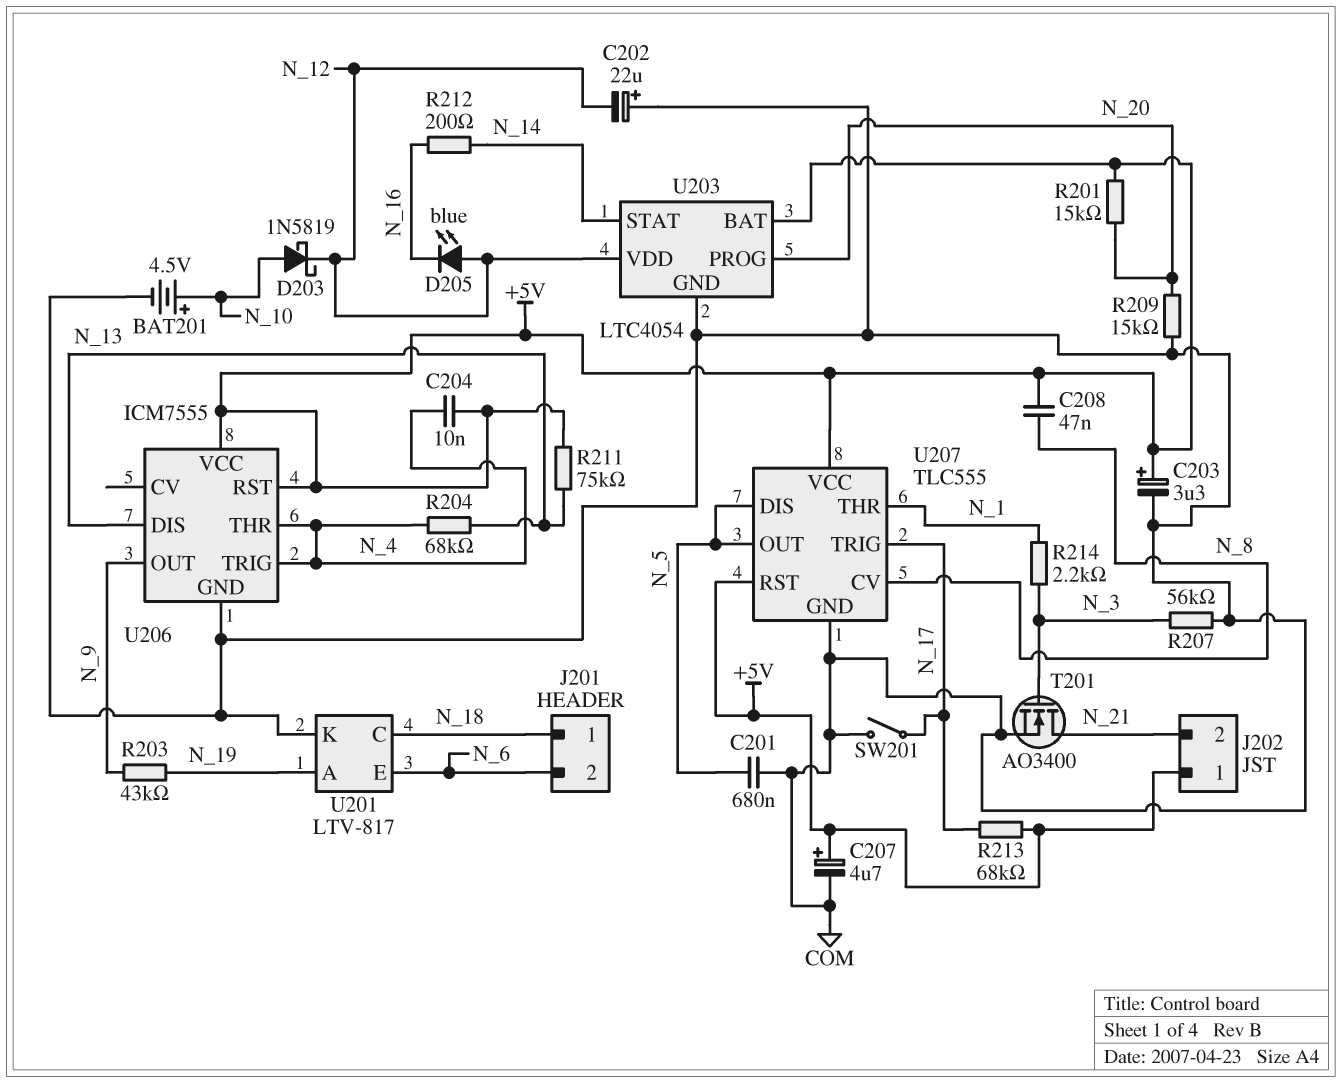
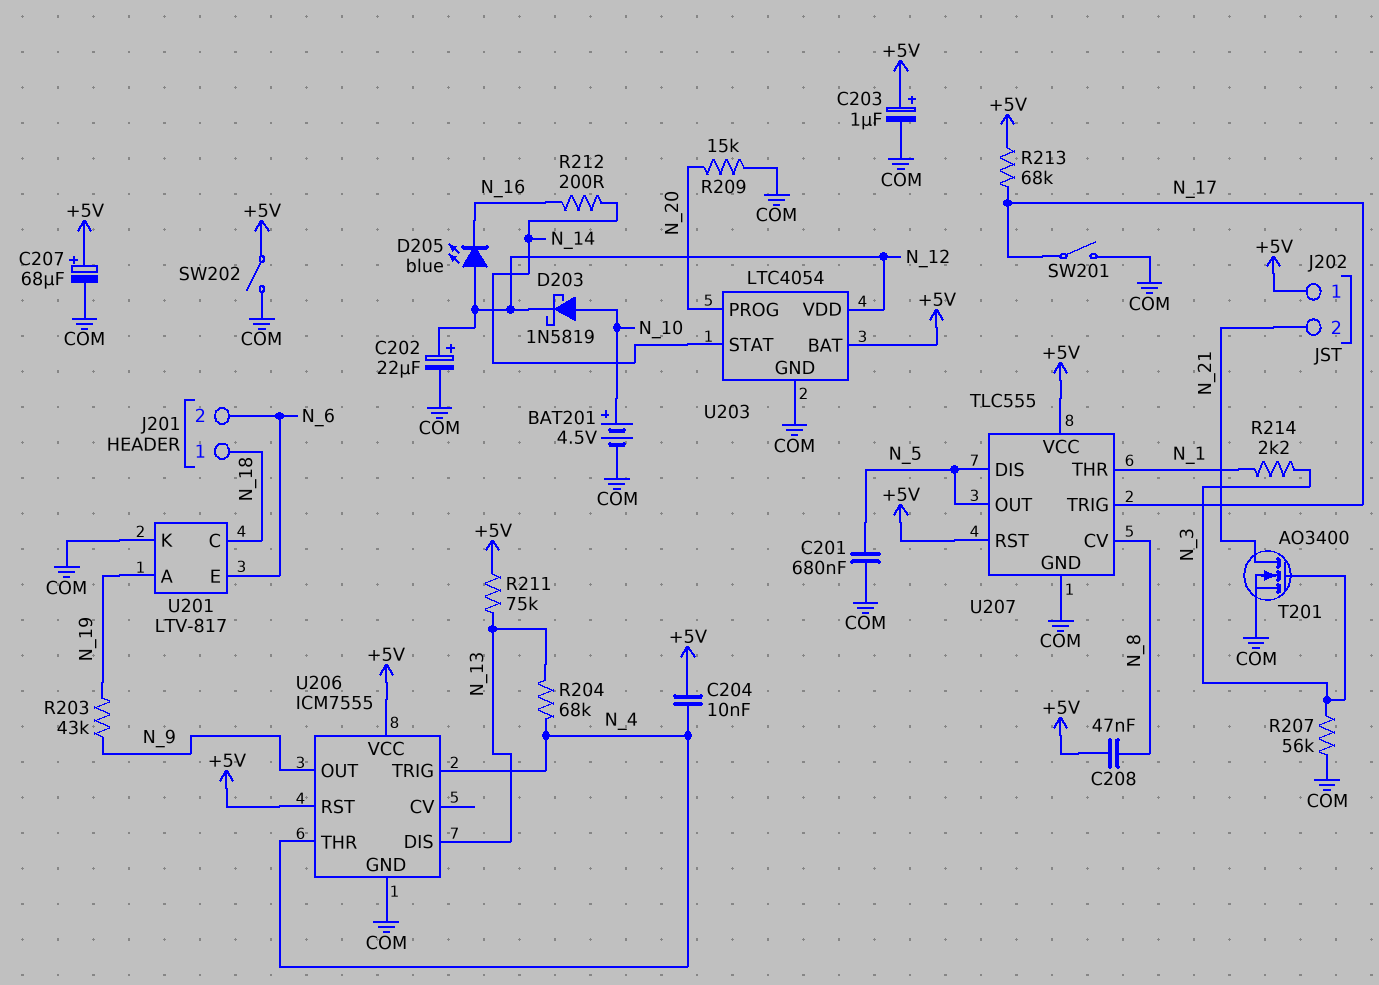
C202: 22uF (plus COM, minus N_12) -> 22uF (plus N_12, minus COM)
C203: 3.3uF (plus +5V, minus COM) -> 1uF (plus +5V, minus COM)
C207: 4.7uF (plus +5V, minus COM) -> 68uF (plus +5V, minus COM)
R201: 15k (+5V, N_20) -> none
SW202: none -> switch (+5V, COM)

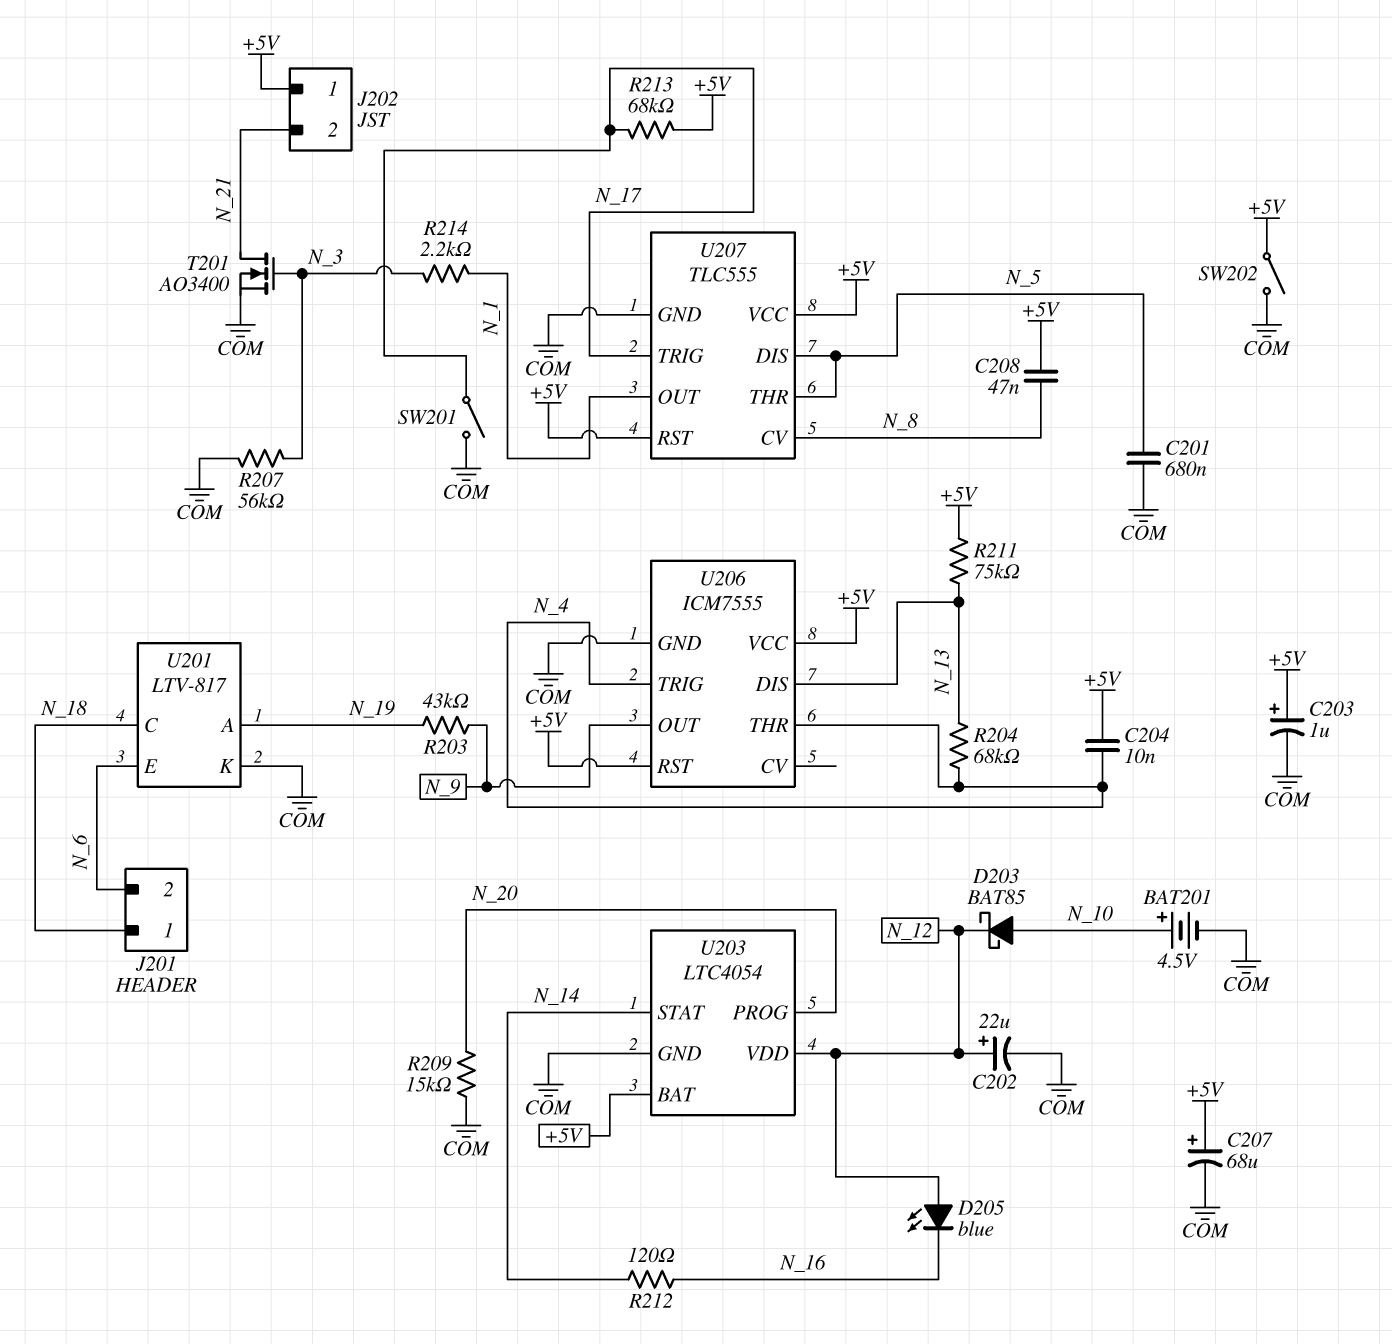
D203: schottky 1N5819 (A N_10, K N_12) -> schottky BAT85 (A N_10, K N_12)
R212: 200 (N_14, N_16) -> 120 (N_14, N_16)
U207 pin OUT: N_5 -> N_1
U207 pin THR: N_1 -> N_5

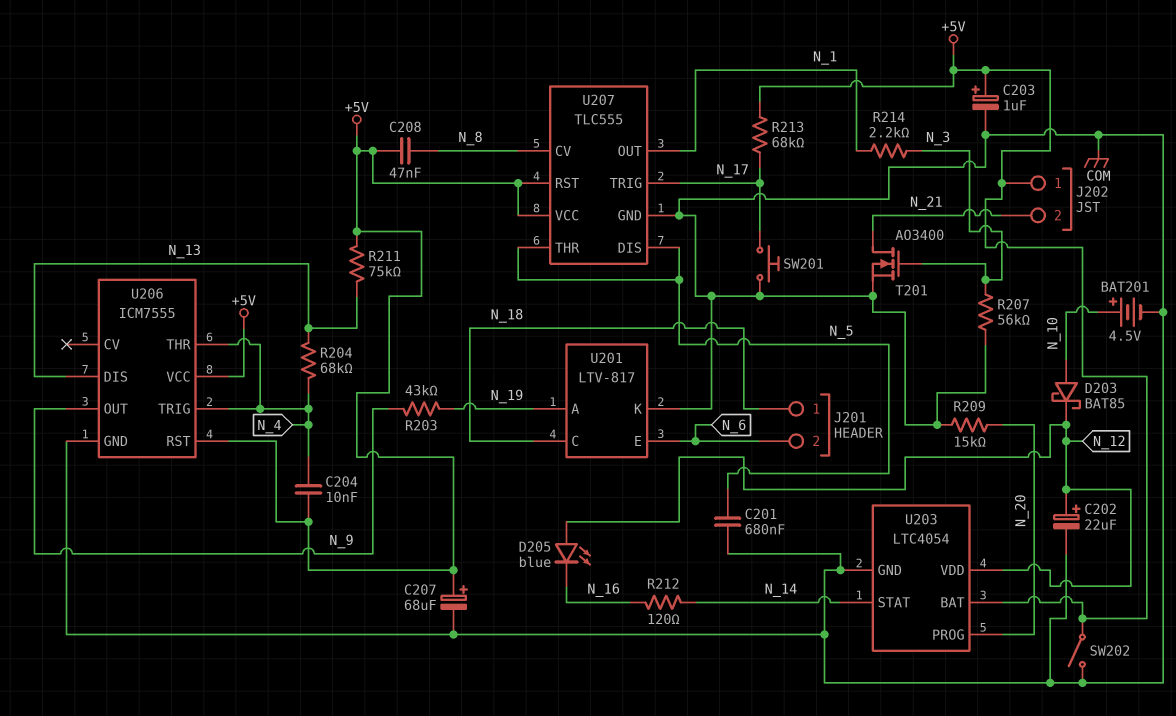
SW201: switch (COM, N_17) -> button (COM, N_17)

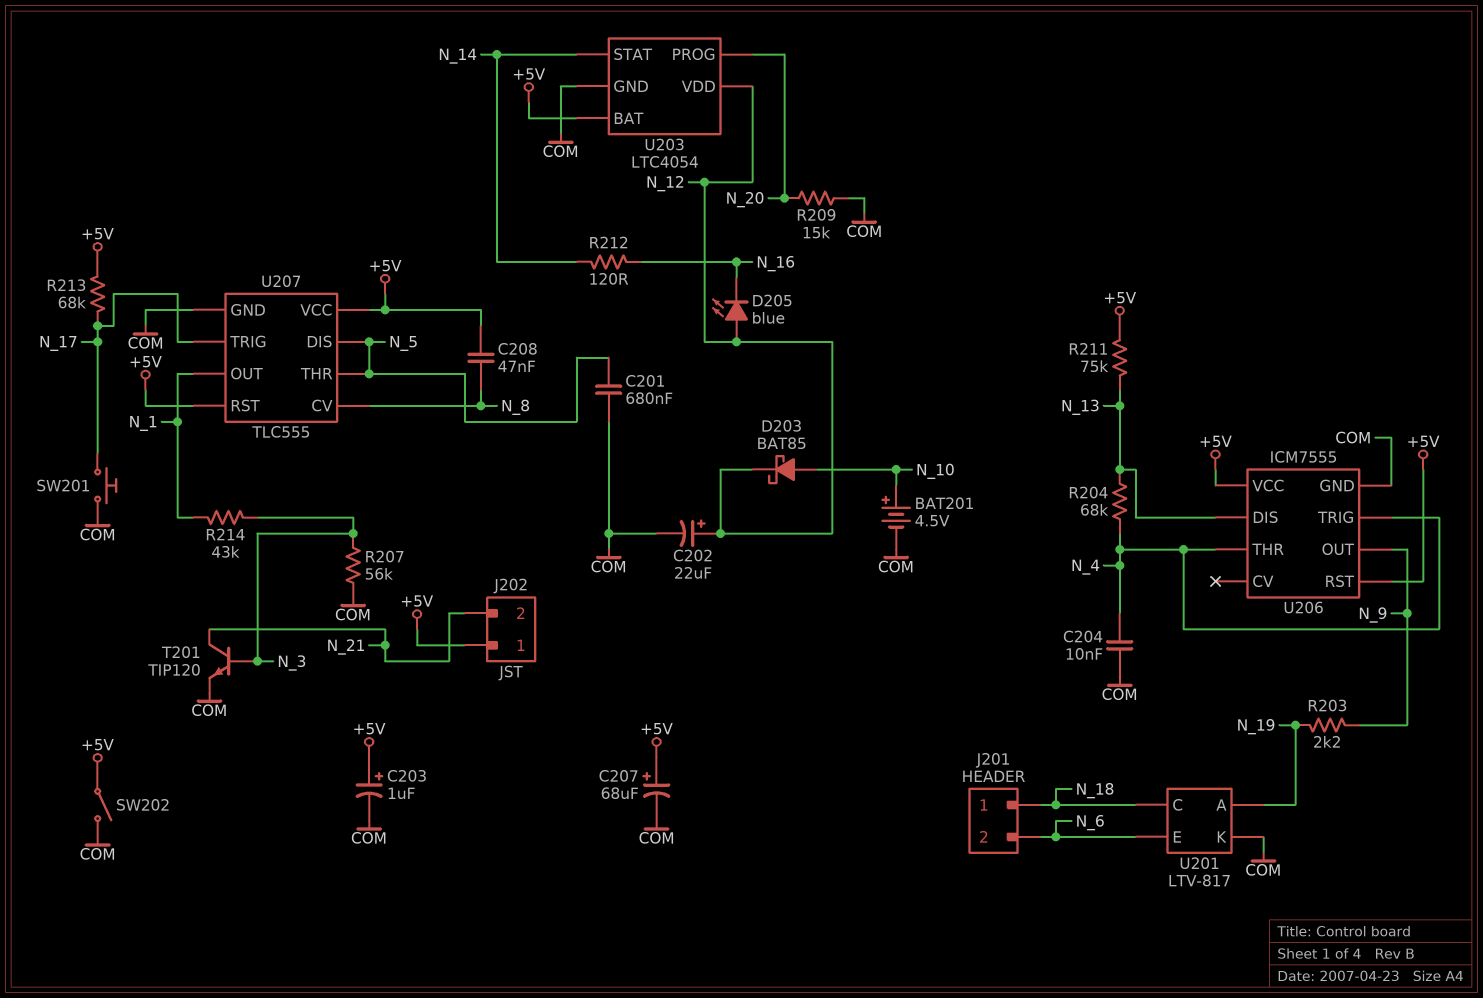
C204: 10nF (+5V, N_4) -> 10nF (COM, N_4)
R203: 43k (N_9, N_19) -> 2.2k (N_9, N_19)
R214: 2.2k (N_1, N_3) -> 43k (N_1, N_3)
T201: NMOS AO3400 (G N_3, D N_21, S COM) -> NPN TIP120 (B N_3, C N_21, E COM)

